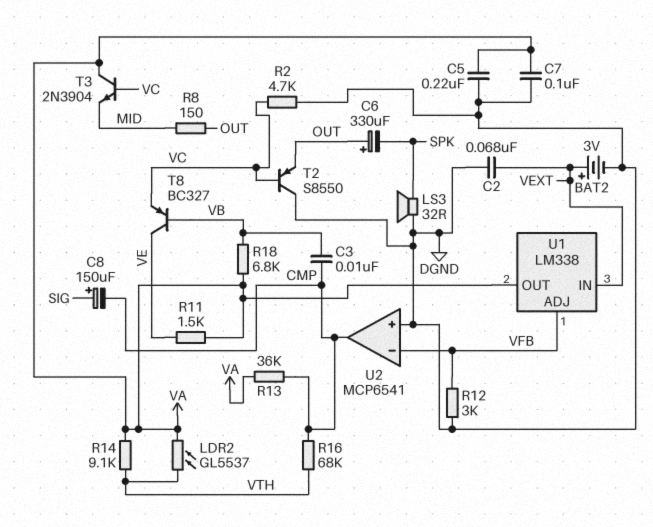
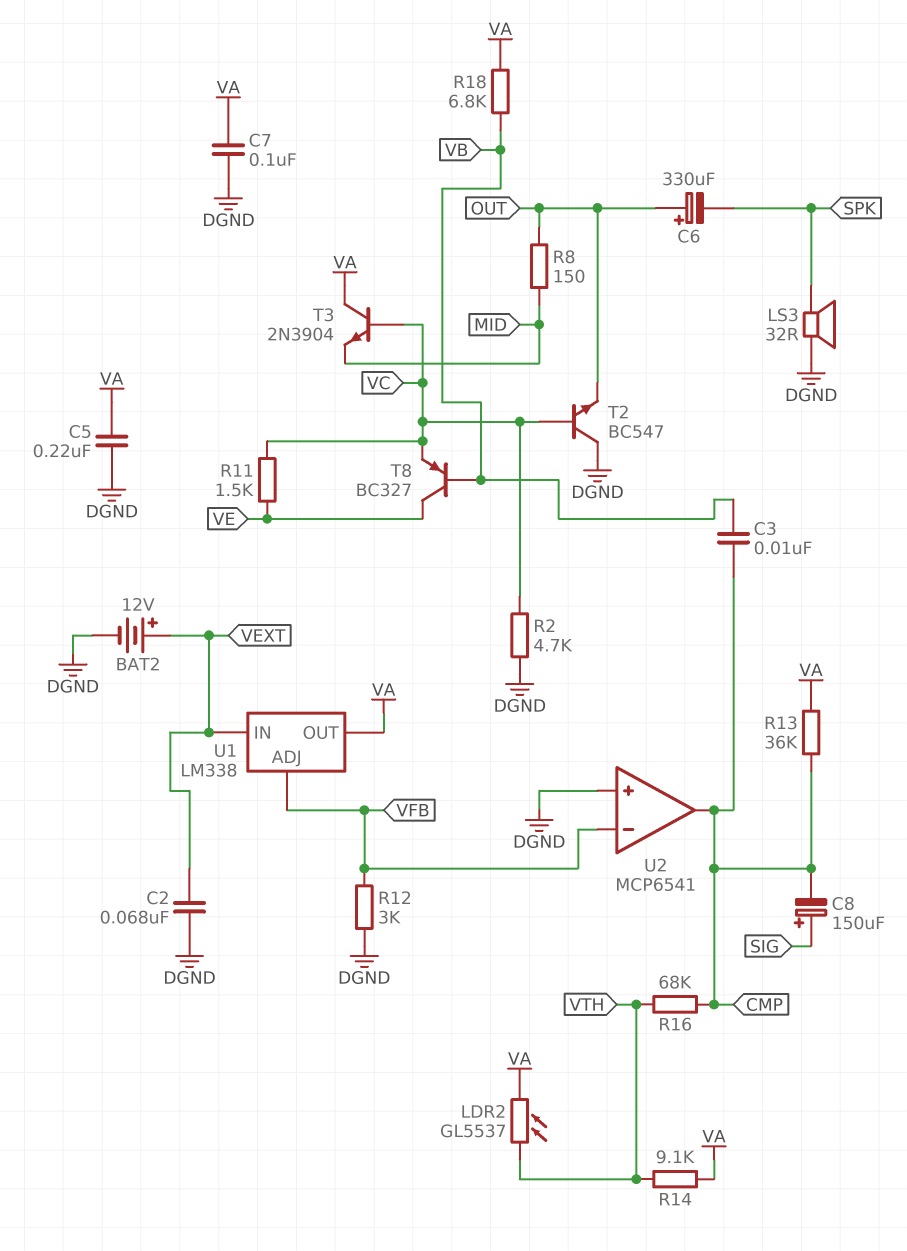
BAT2: 3V (plus VEXT, minus DGND) -> 12V (plus VEXT, minus DGND)
R11: 1.5k (VA, VE) -> 1.5k (VC, VE)
T2: PNP S8550 (B VC, C DGND, E OUT) -> NPN BC547 (B VC, C DGND, E OUT)

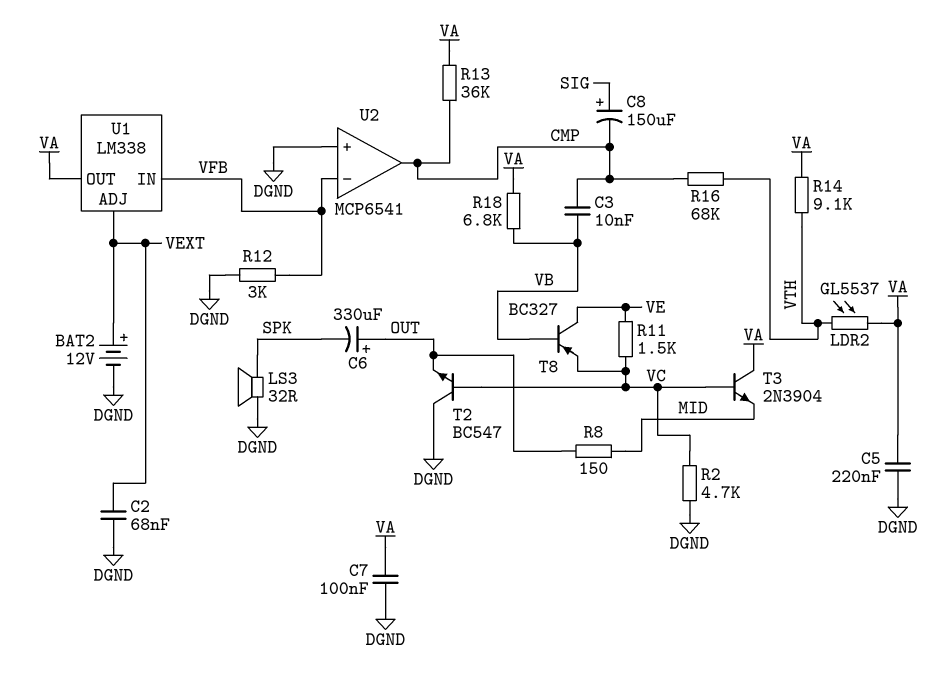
U1 pin ADJ: VFB -> VEXT
U1 pin IN: VEXT -> VFB

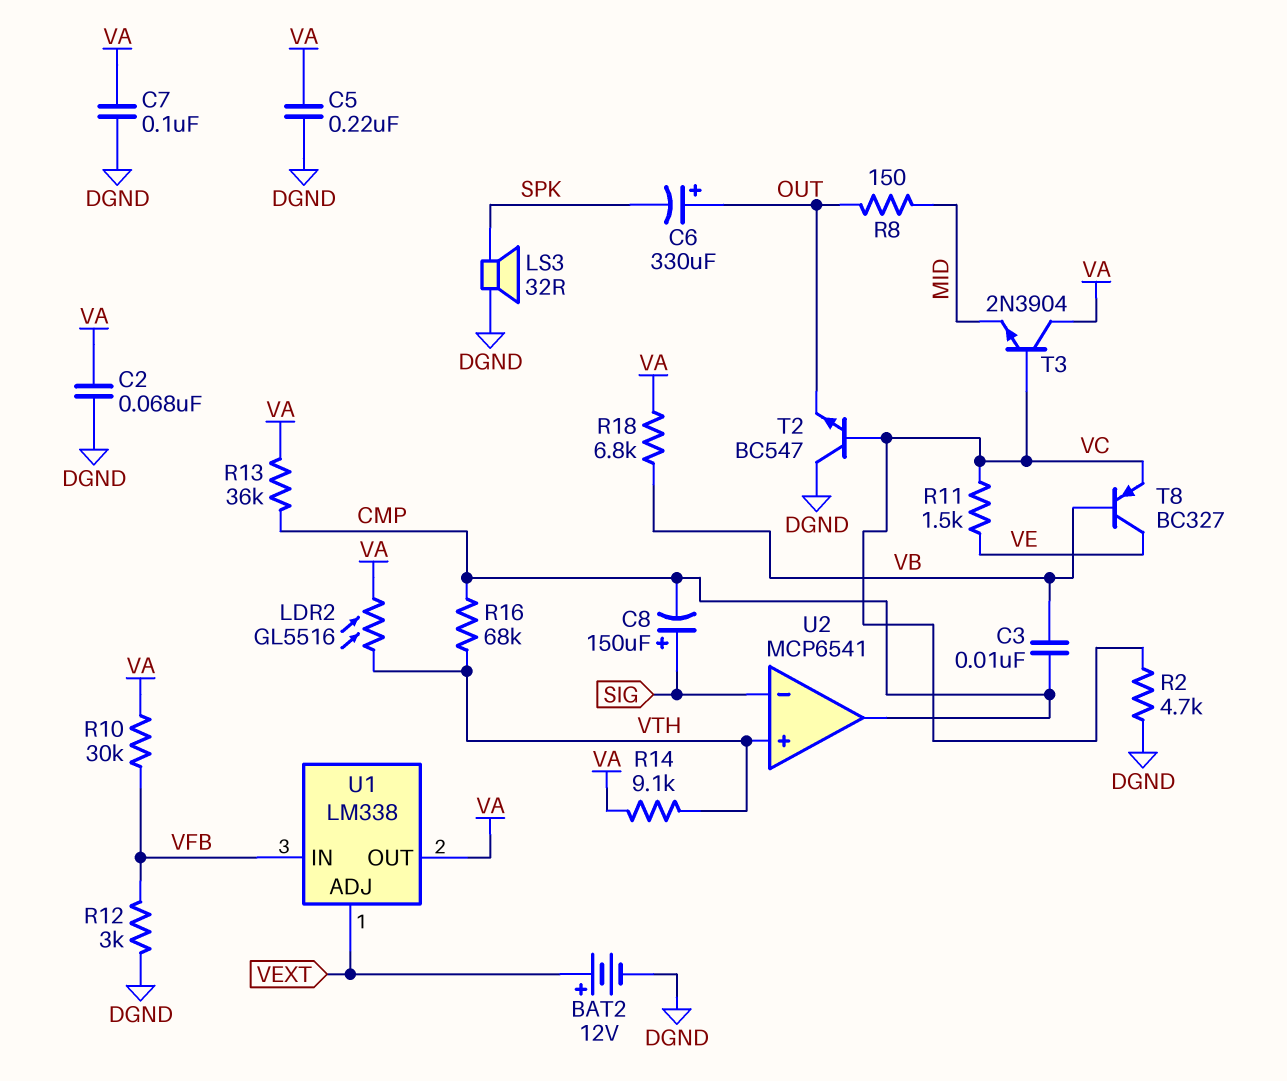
C2: 68nF (DGND, VEXT) -> 68nF (DGND, VA)
LDR2: GL5537 (VA, VTH) -> GL5516 (VA, VTH)
R10: none -> 30k (VA, VFB)
U2 pin in+: DGND -> VTH
U2 pin in-: VFB -> SIG

